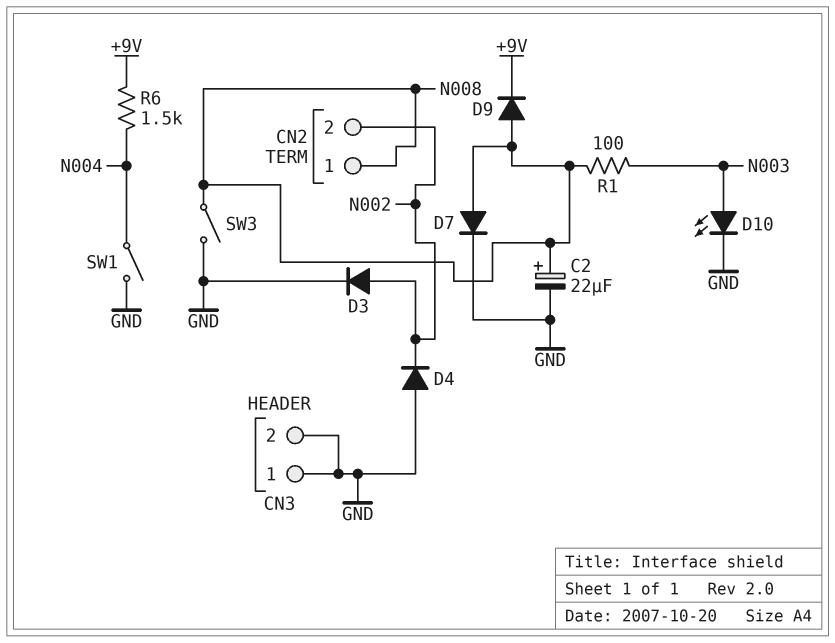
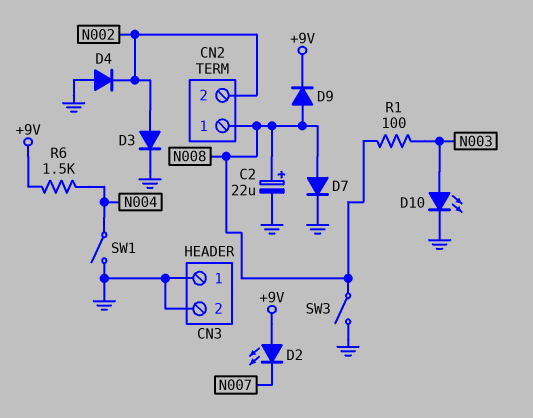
D2: none -> LED (A +9V, K N007)

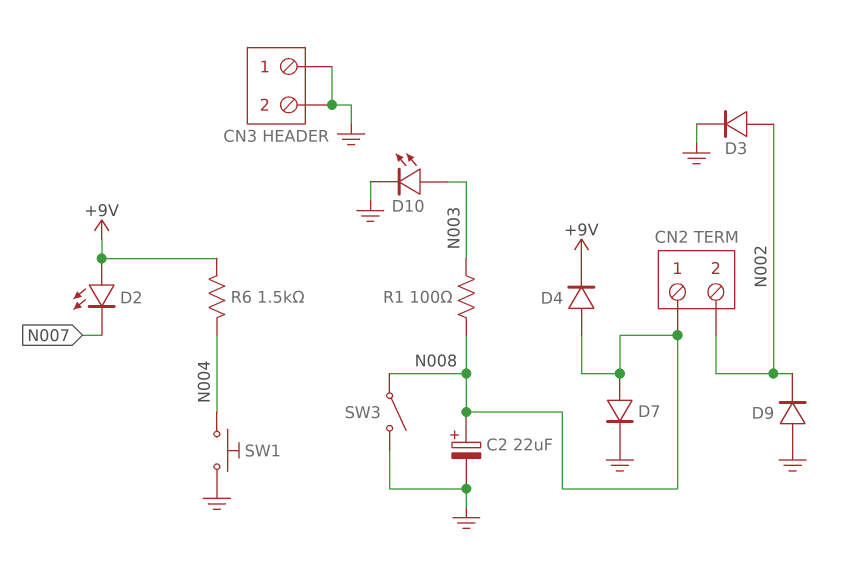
D4: diode (A GND, K N002) -> diode (A N008, K +9V)
D9: diode (A N008, K +9V) -> diode (A GND, K N002)
SW1: switch (GND, N004) -> button (GND, N004)

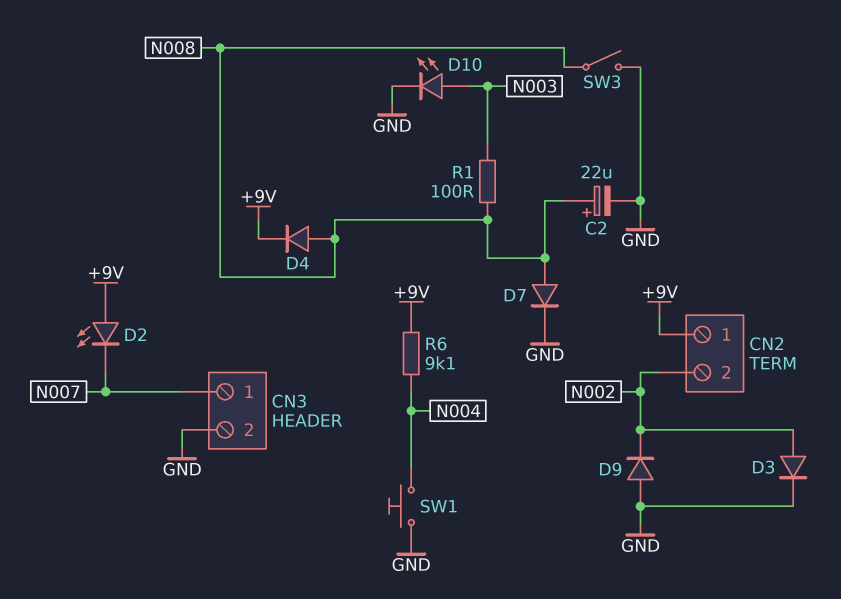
CN2 pin 1: N008 -> +9V
CN3 pin 1: GND -> N007
R6: 1.5k (+9V, N004) -> 9.1k (+9V, N004)

